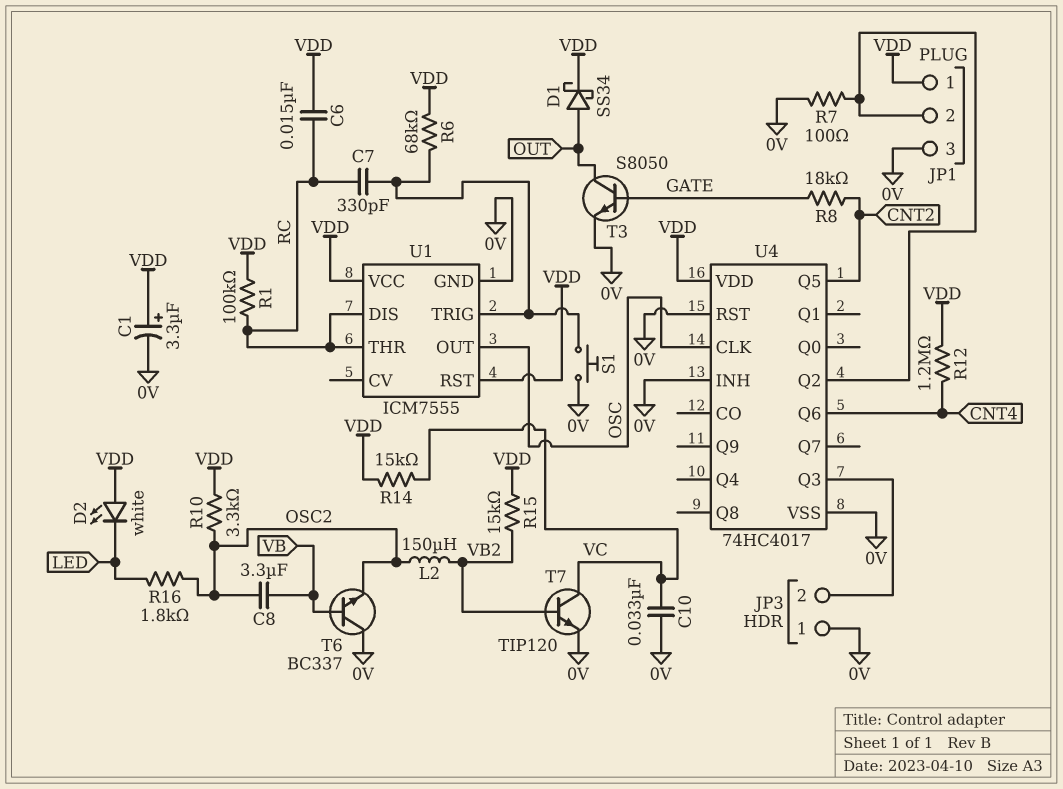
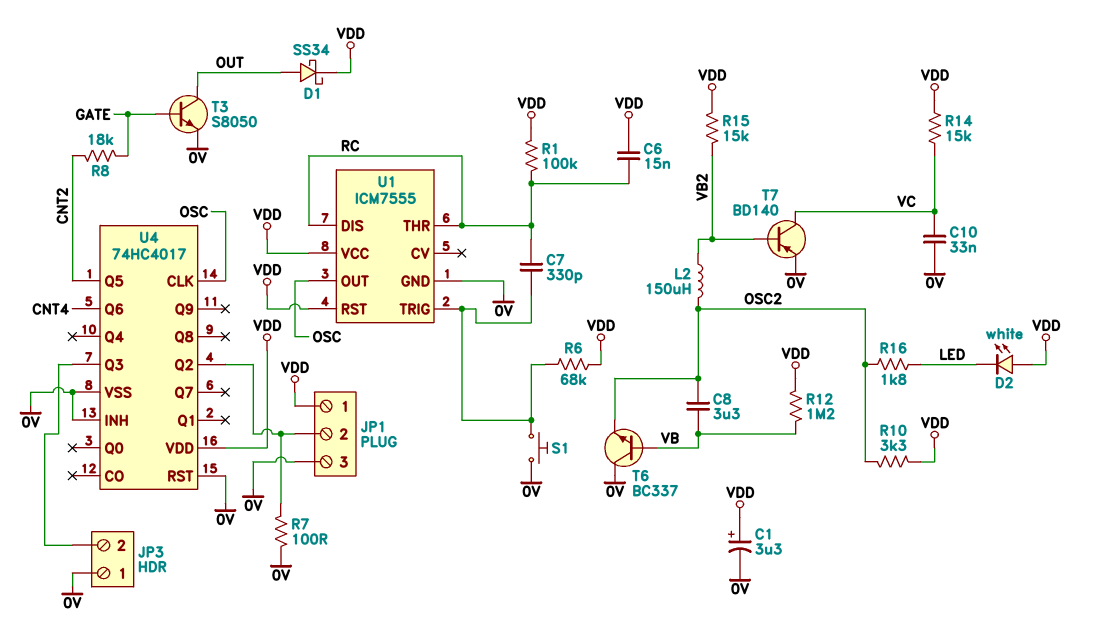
R12: 1.2M (CNT4, VDD) -> 1.2M (VB, VDD)
T7: NPN TIP120 (B VB2, C VC, E 0V) -> PNP BD140 (B VB2, C VC, E 0V)

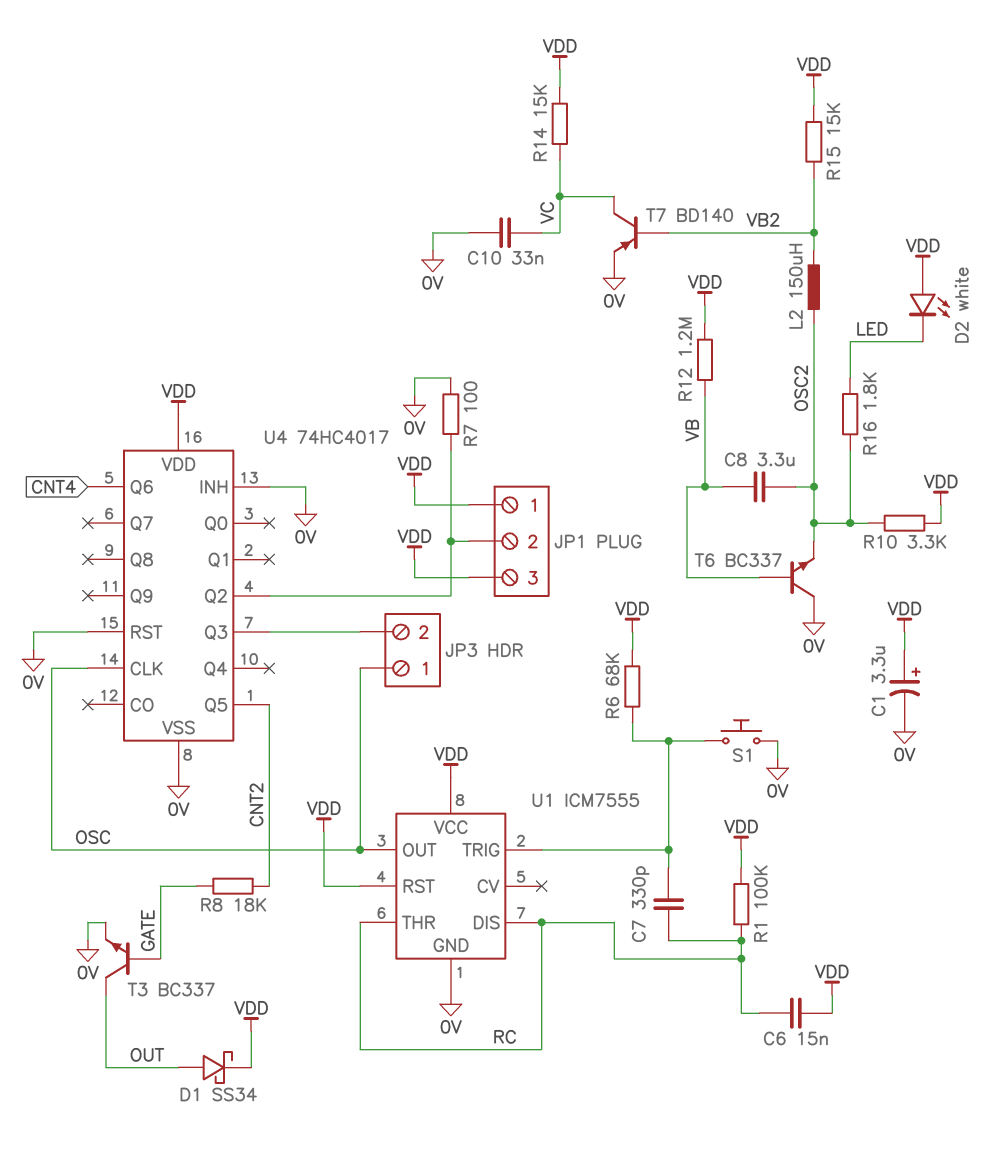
JP1 pin 3: 0V -> VDD
JP3 pin 1: 0V -> OSC
T3: NPN S8050 (B GATE, C OUT, E 0V) -> NPN BC337 (B GATE, C OUT, E 0V)

